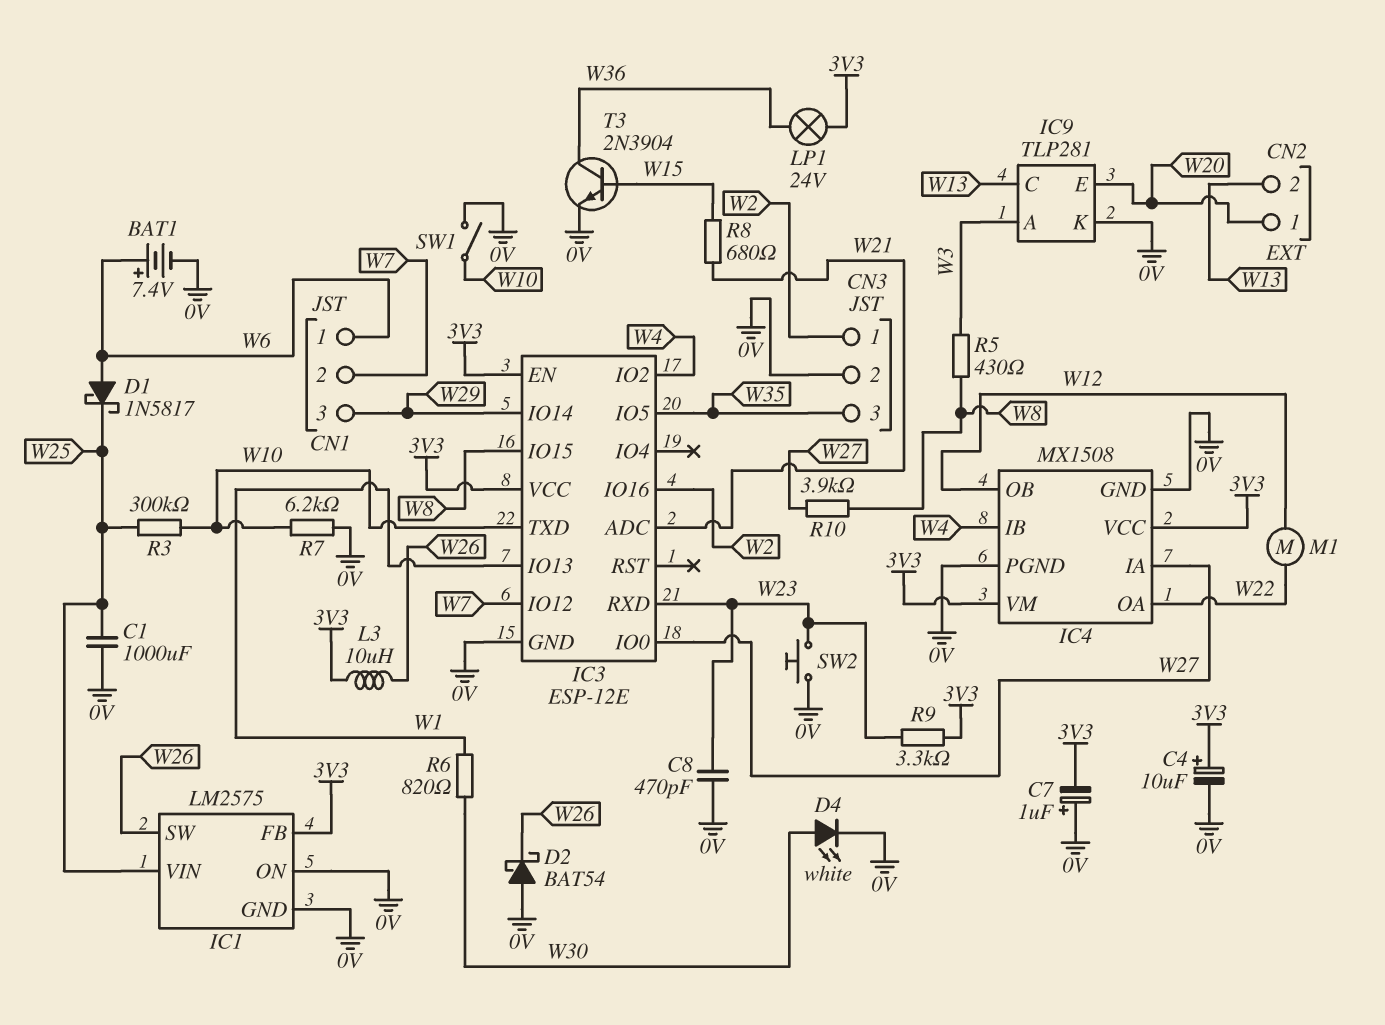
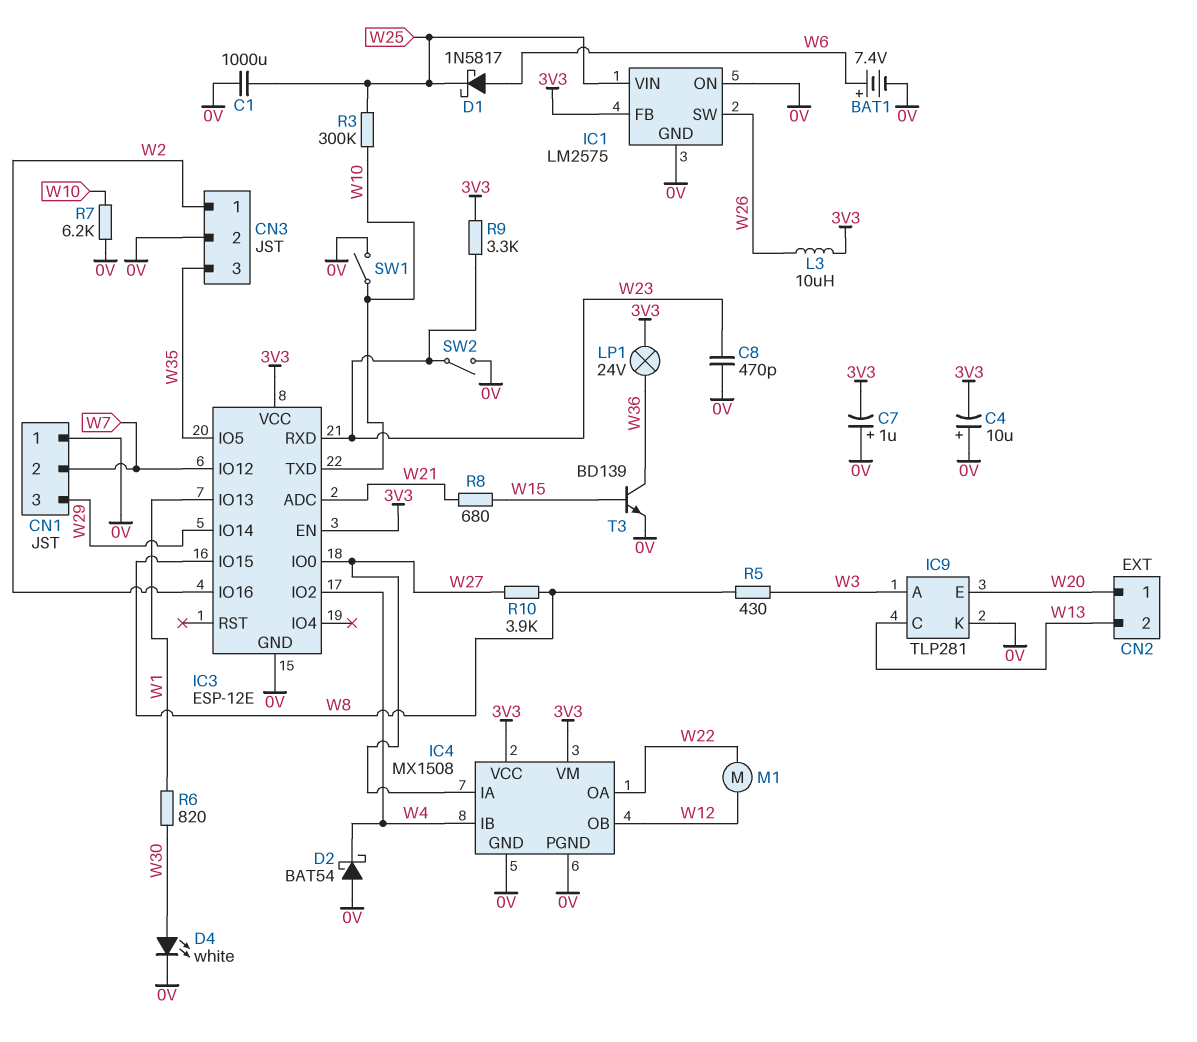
C4: 10uF (plus 3V3, minus 0V) -> 10uF (plus 0V, minus 3V3)
CN1 pin 1: W6 -> 0V
D2: schottky BAT54 (A 0V, K W26) -> schottky BAT54 (A 0V, K W4)
SW2: button (0V, W23) -> switch (0V, W23)
T3: NPN 2N3904 (B W15, C W36, E 0V) -> NPN BD139 (B W15, C W36, E 0V)

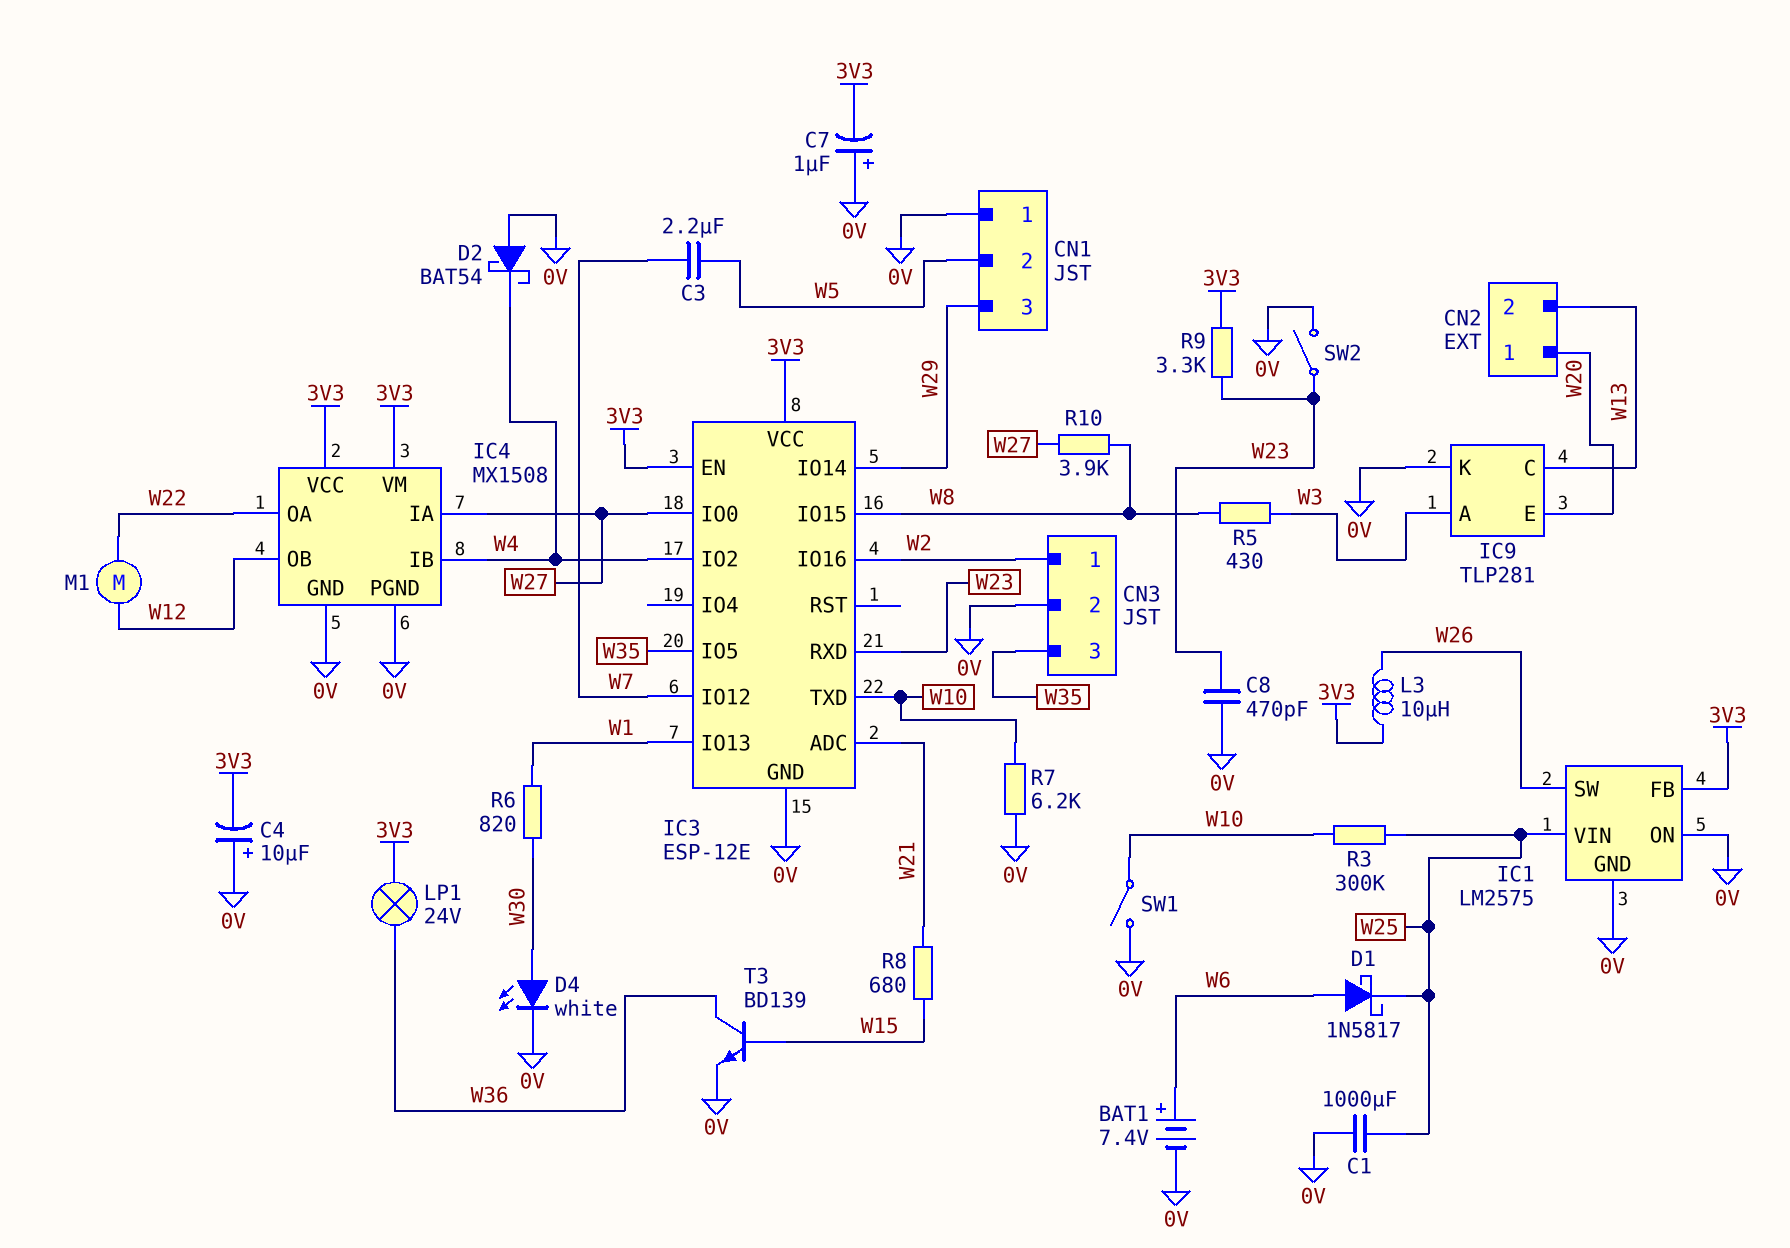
C3: none -> 2.2uF (W5, W7)
CN1 pin 2: W7 -> W5

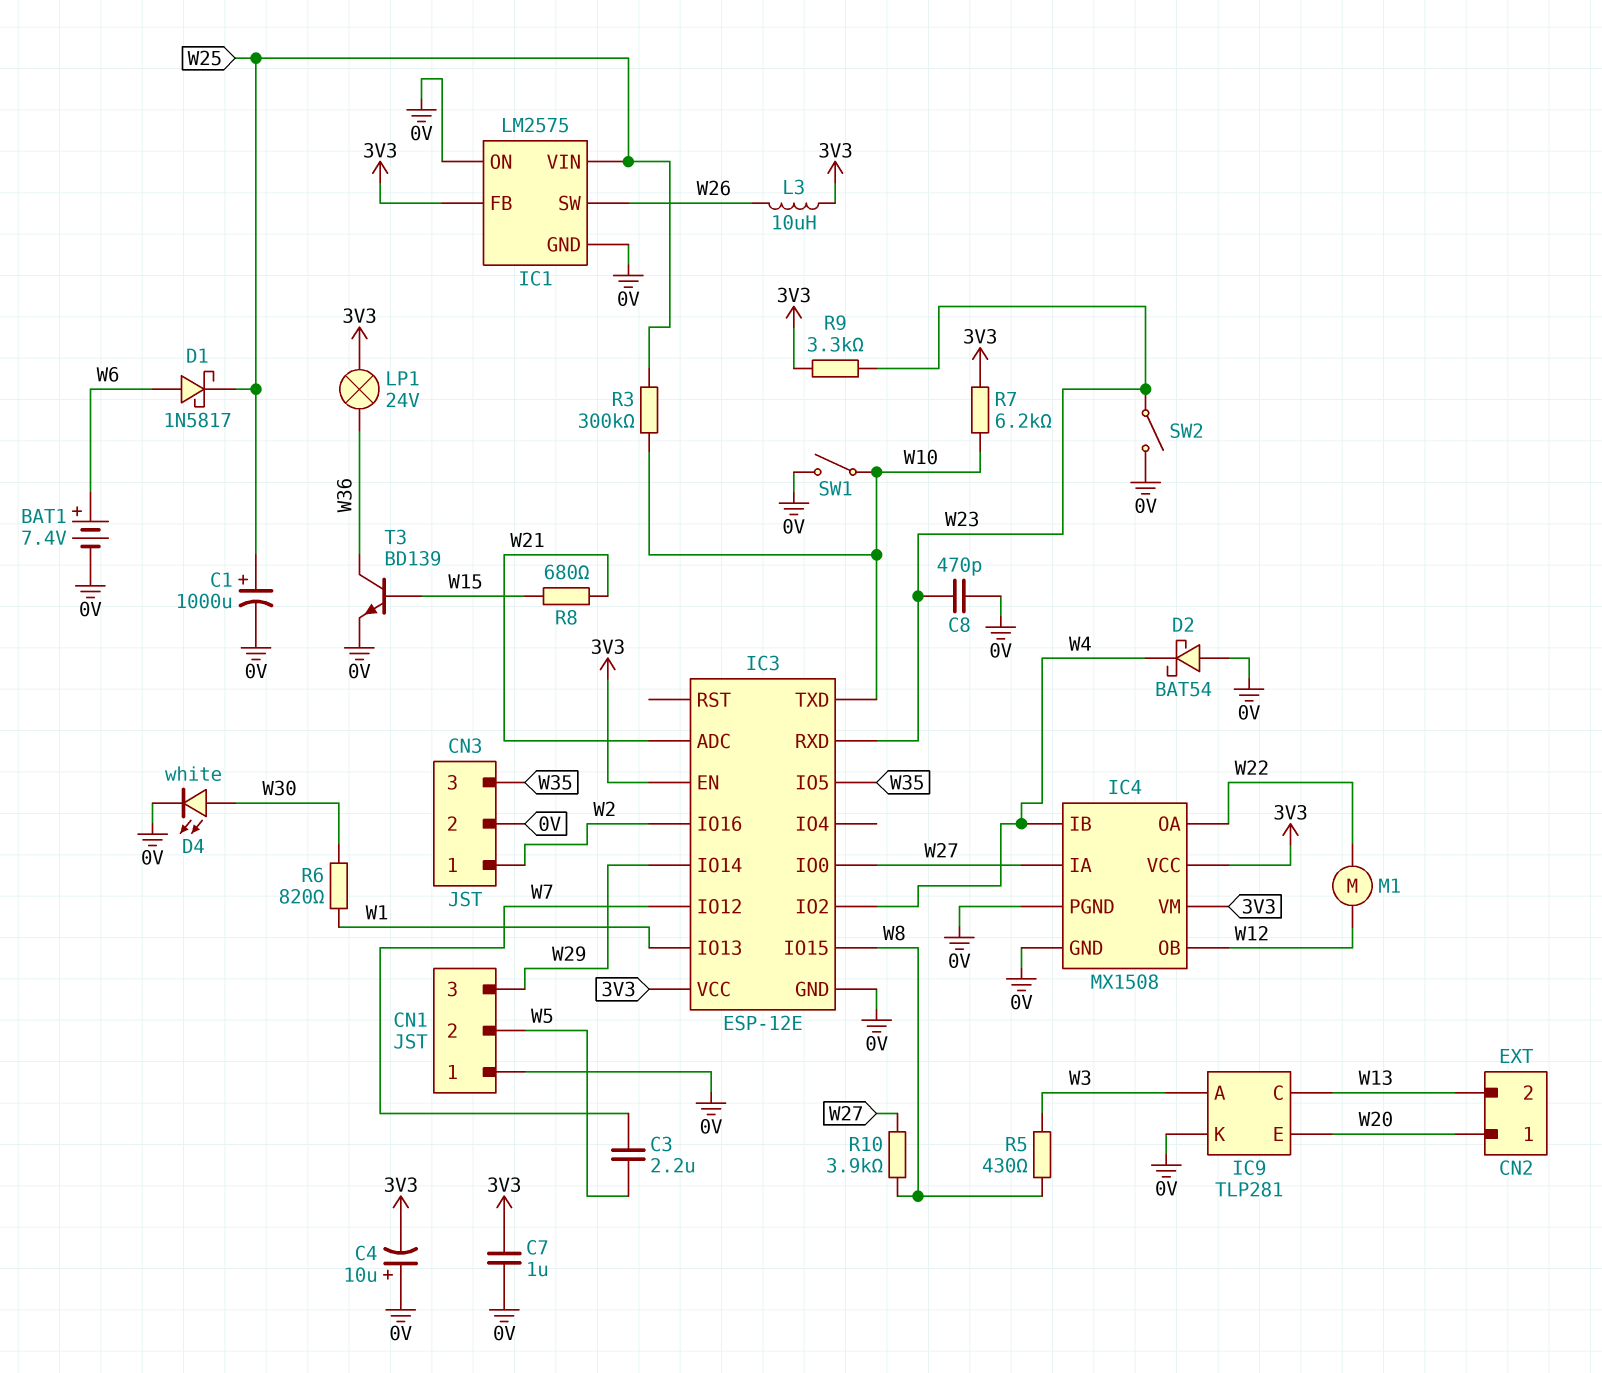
C1: 1000uF (0V, W25) -> 1000uF (plus W25, minus 0V)
C7: 1uF (plus 0V, minus 3V3) -> 1uF (0V, 3V3)
R7: 6.2k (0V, W10) -> 6.2k (3V3, W10)

